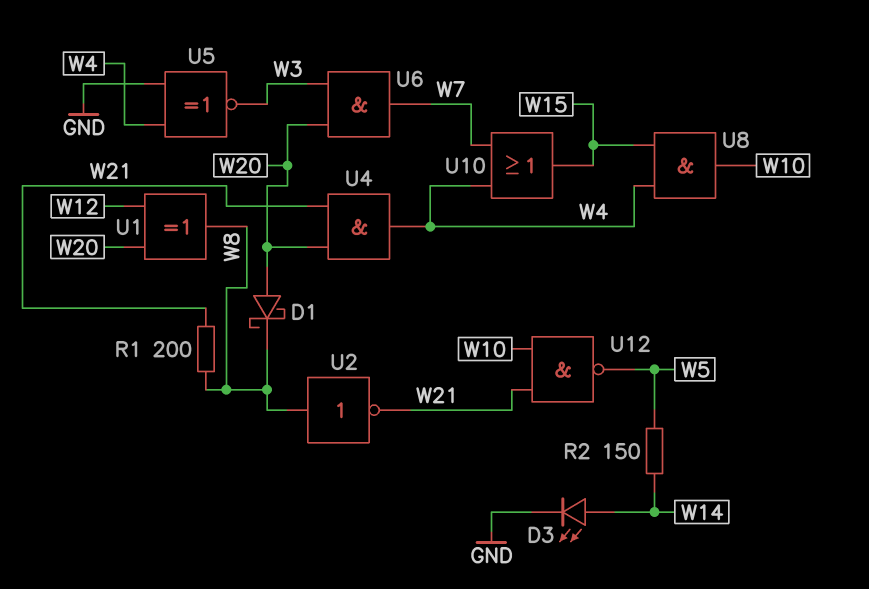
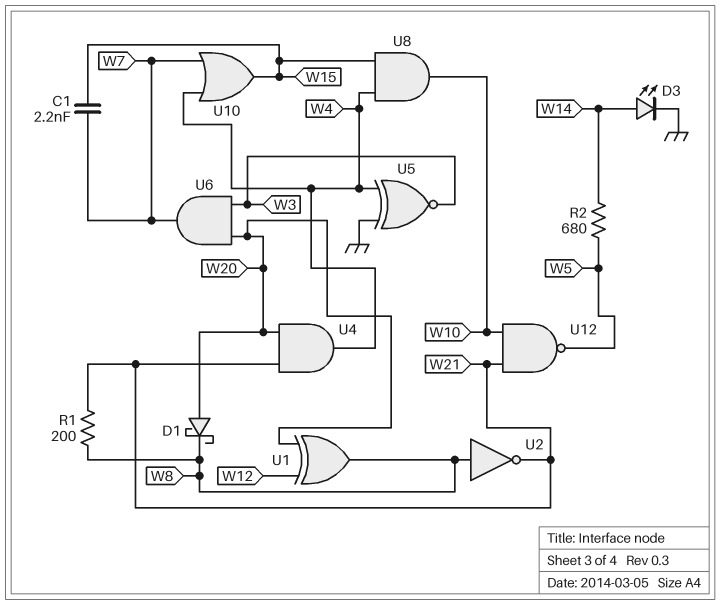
C1: none -> 2.2nF (W7, W15)
R2: 150 (W5, W14) -> 680 (W5, W14)

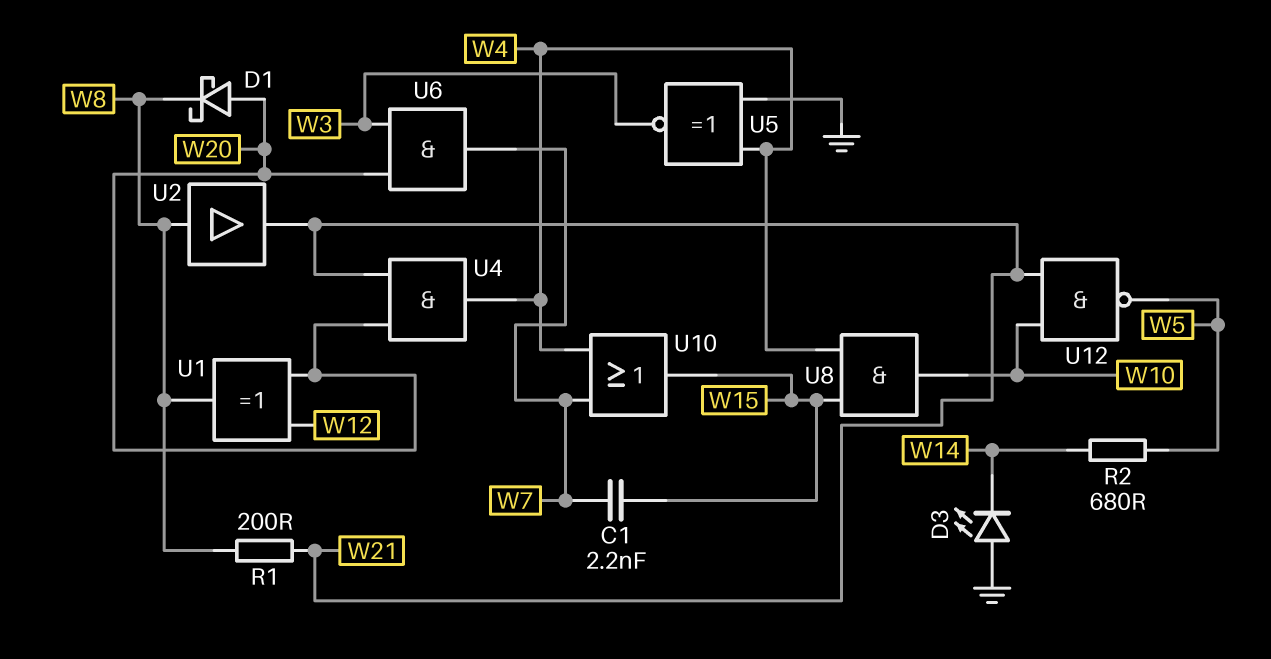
D3: LED (A W14, K GND) -> LED (A GND, K W14)
U2: NOT (in W8, out W21) -> buffer (in W8, out W21)

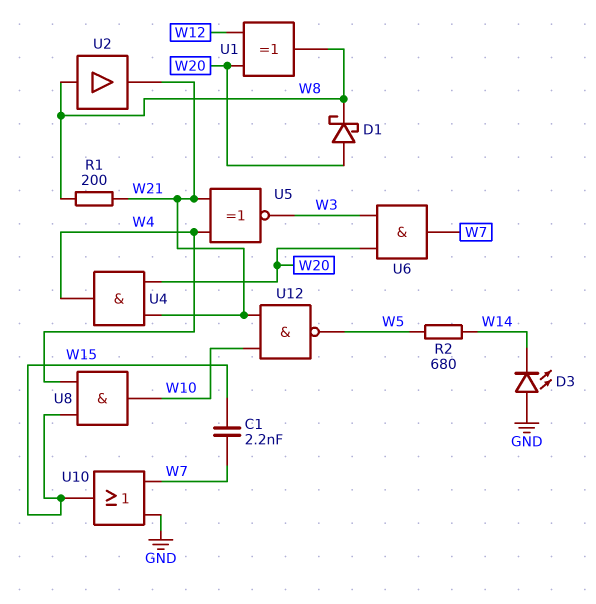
U5: XNOR (in GND, in W4, out W3) -> XNOR (in W4, in W21, out W3)
U10: OR (in W4, in W7, out W15) -> OR (in GND, in W7, out W15)

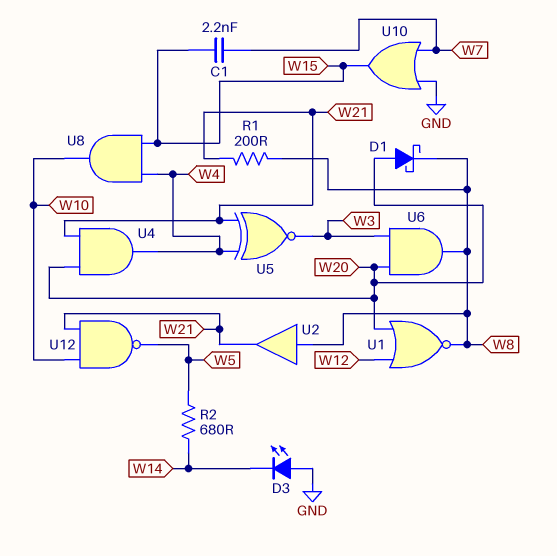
U1: XOR (in W12, in W20, out W8) -> NOR (in W12, in W20, out W8)
U6: AND (in W3, in W20, out W7) -> AND (in W3, in W20, out W8)

